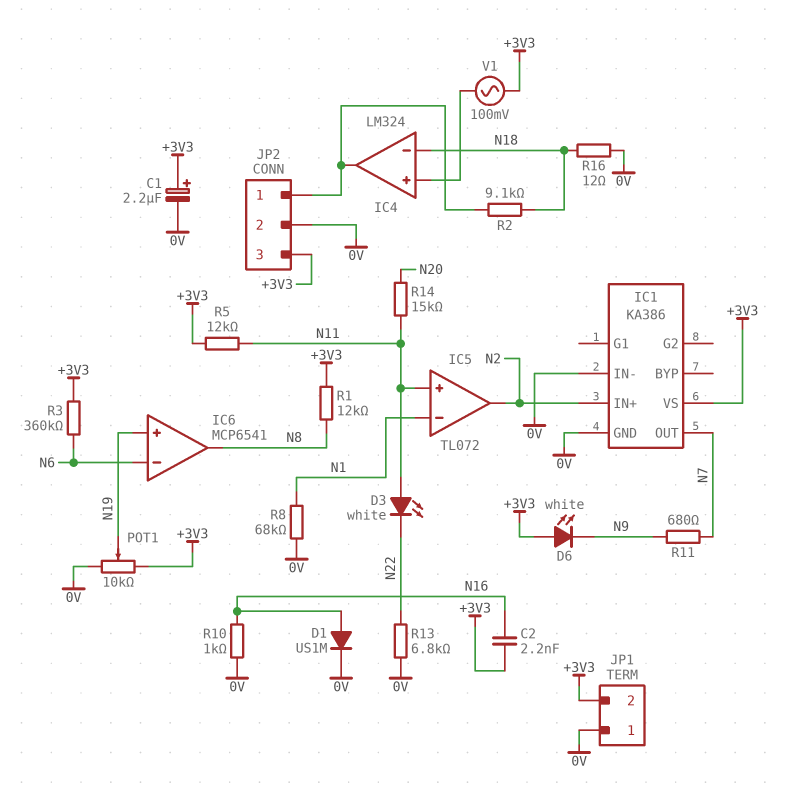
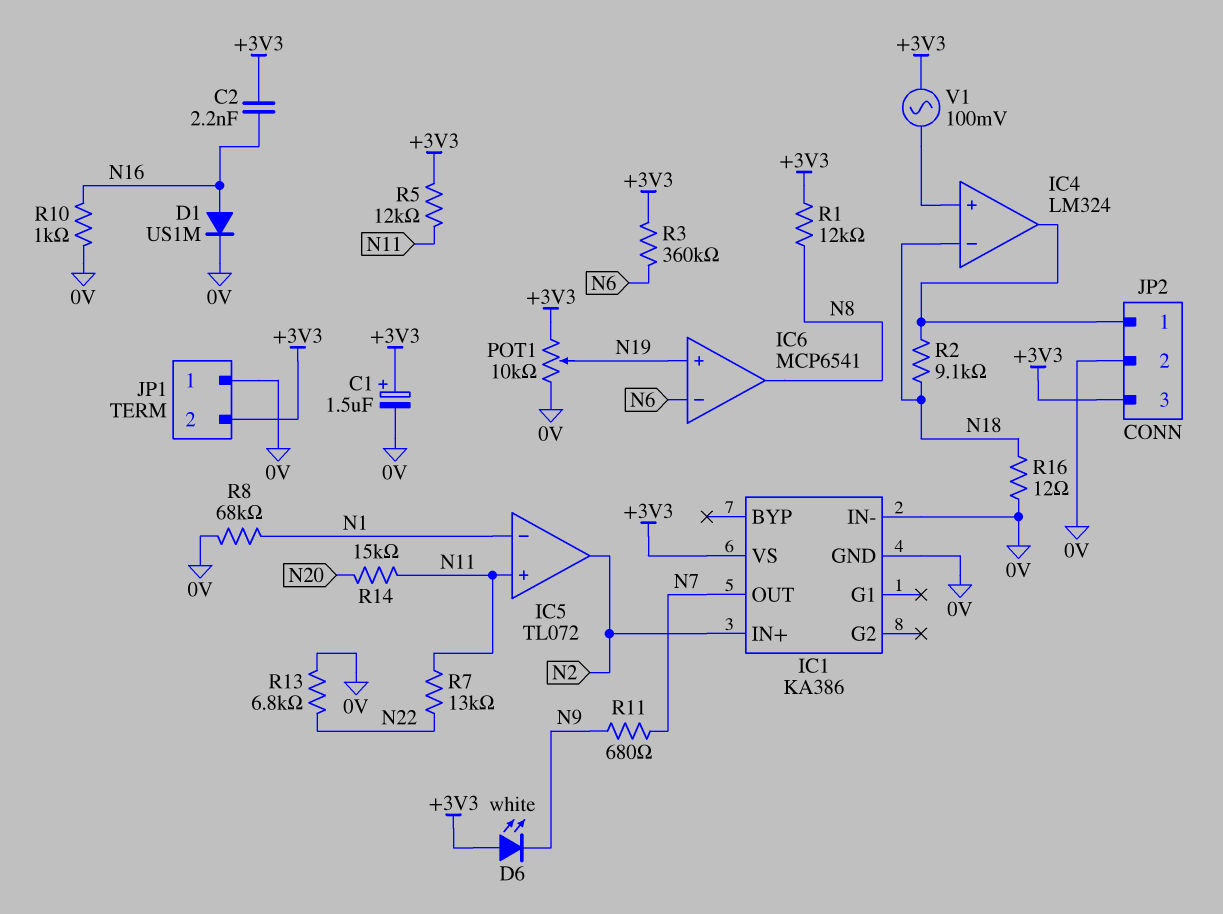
C1: 2.2uF (plus +3V3, minus 0V) -> 1.5uF (plus +3V3, minus 0V)
D3: LED white (A N11, K N22) -> none
R7: none -> 13k (N11, N22)

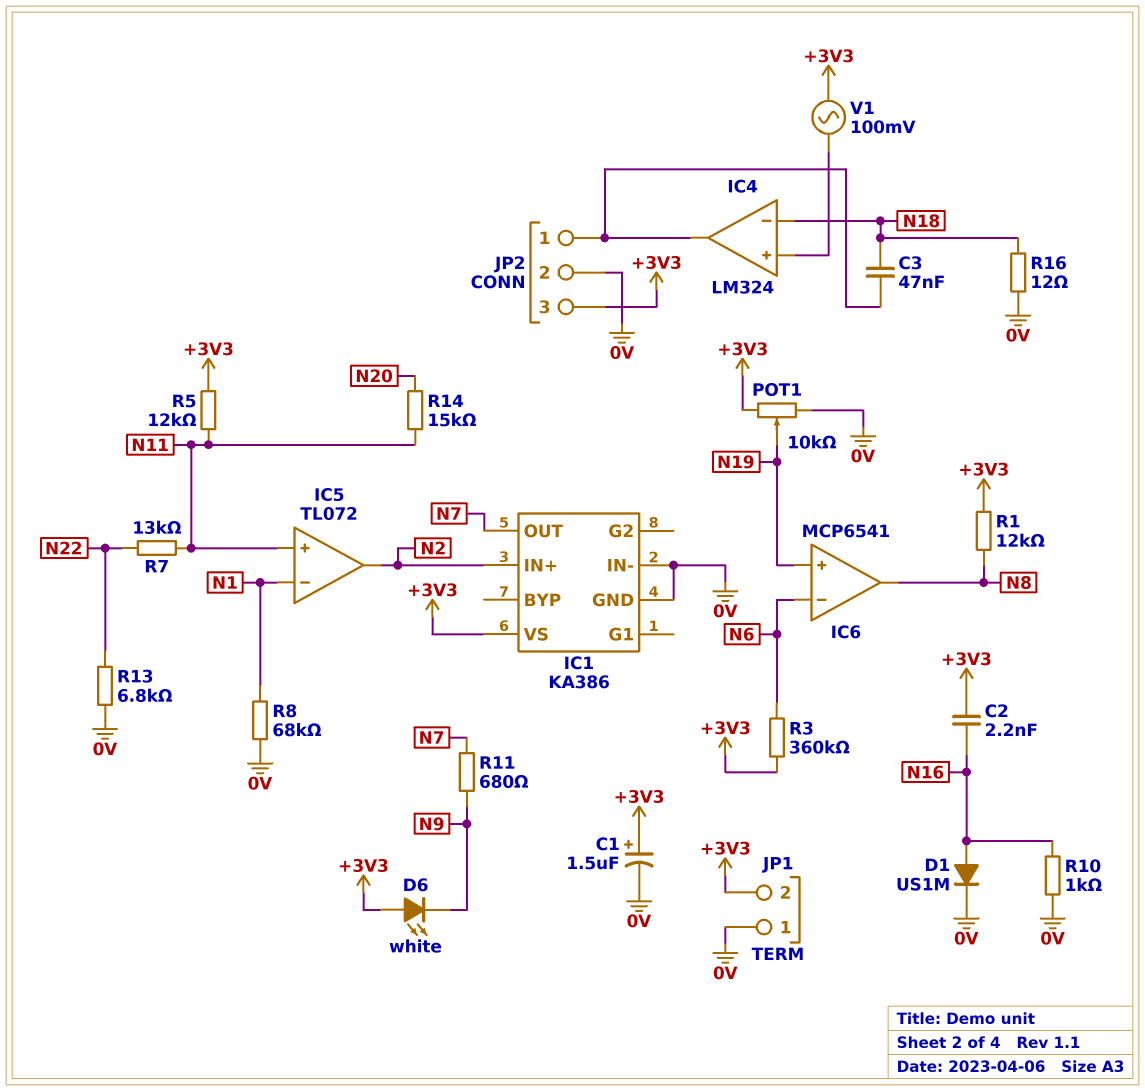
C3: none -> 47nF (IC4/out, N18)
R2: 9.1k (IC4/out, N18) -> none

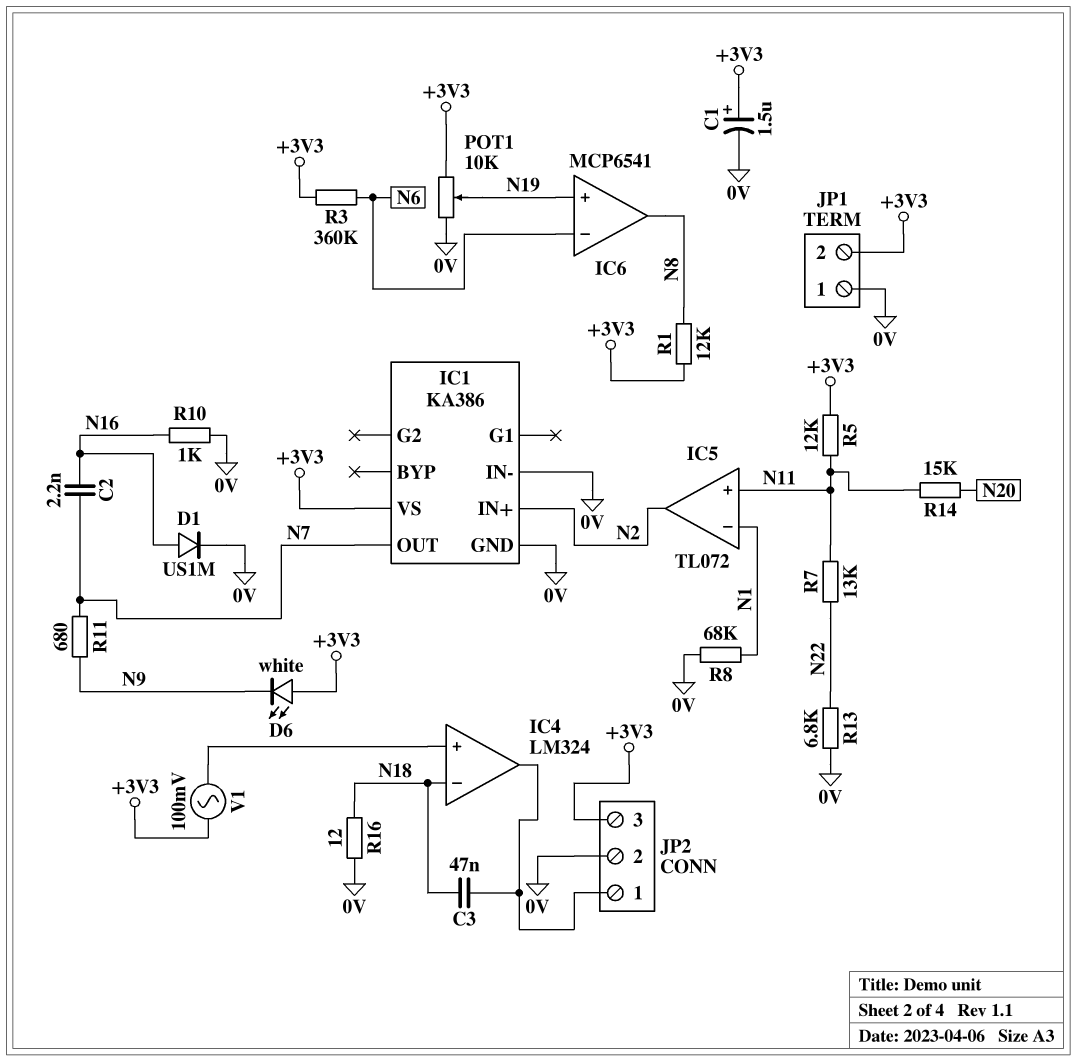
C2: 2.2nF (+3V3, N16) -> 2.2nF (N7, N16)

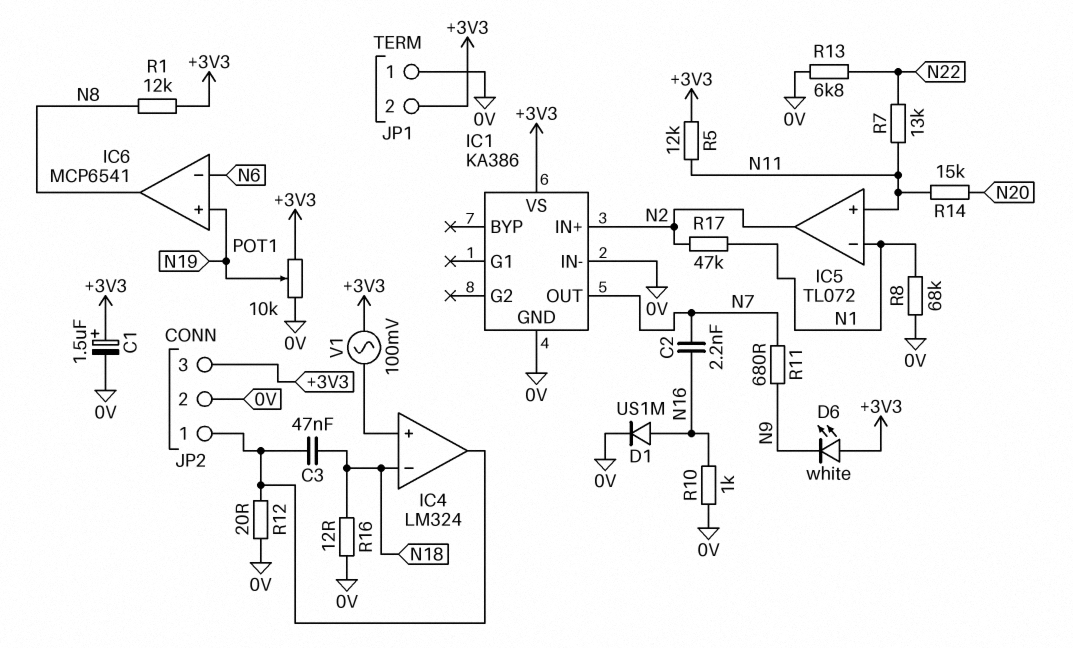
R3: 360k (+3V3, N6) -> none
R12: none -> 20 (0V, IC4/out)
R17: none -> 47k (N1, N2)

